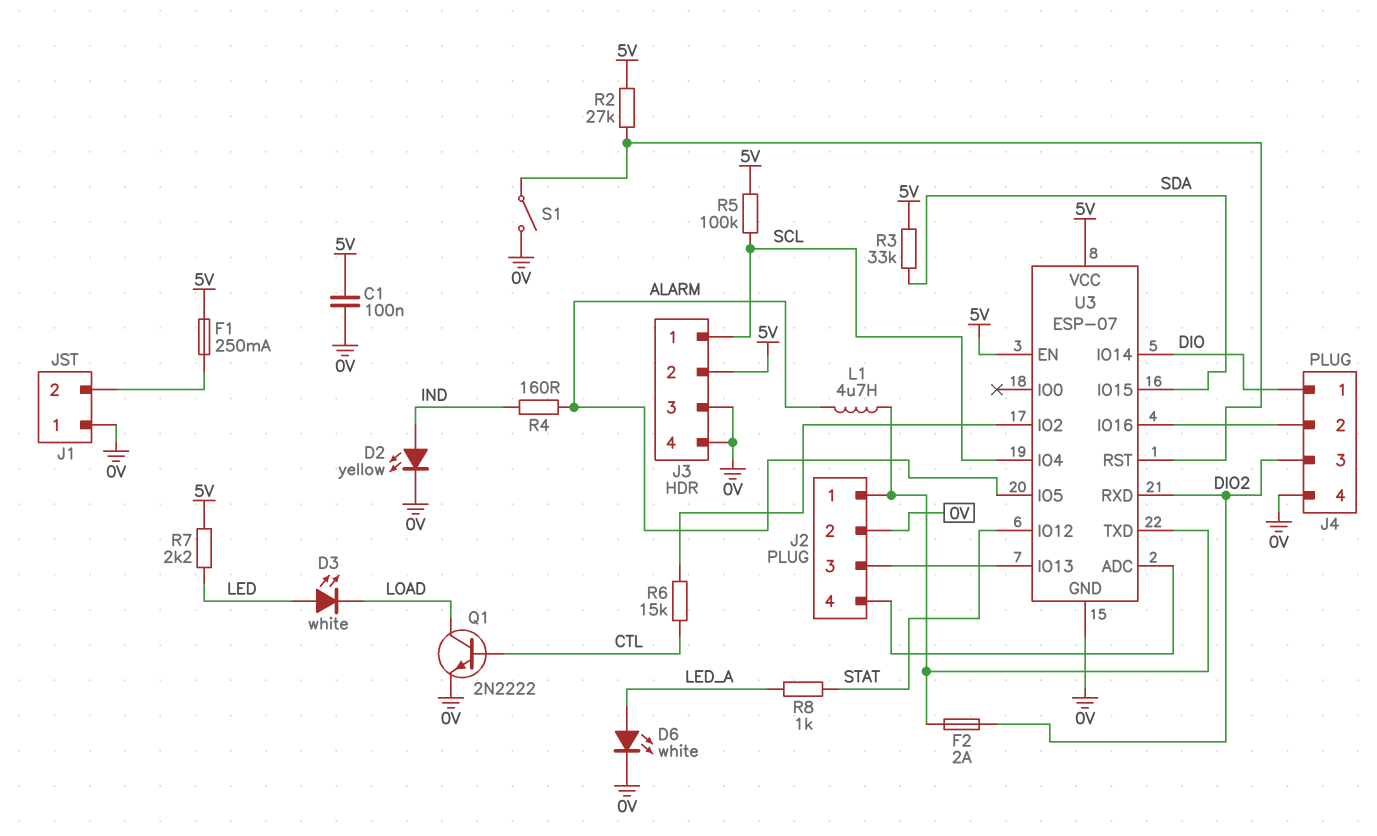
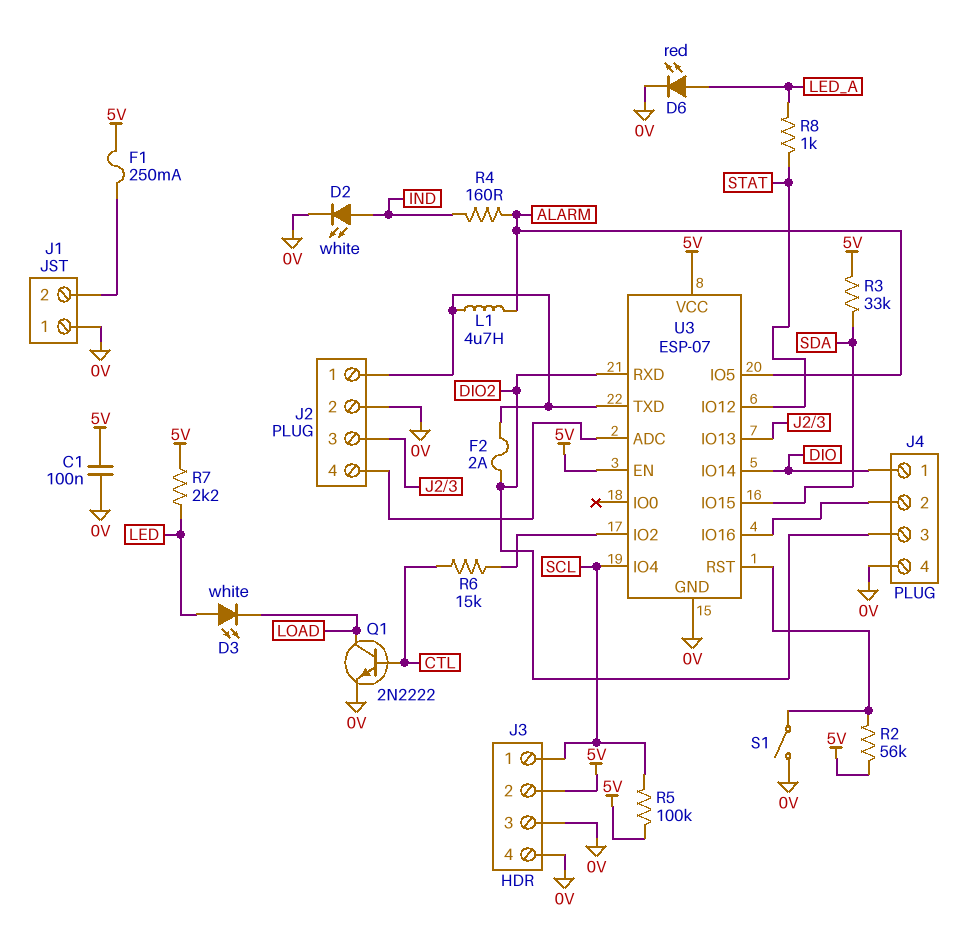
D2: LED yellow (A IND, K 0V) -> LED white (A IND, K 0V)
D6: LED white (A LED_A, K 0V) -> LED red (A LED_A, K 0V)
R2: 27k (5V, U3/RST) -> 56k (5V, U3/RST)

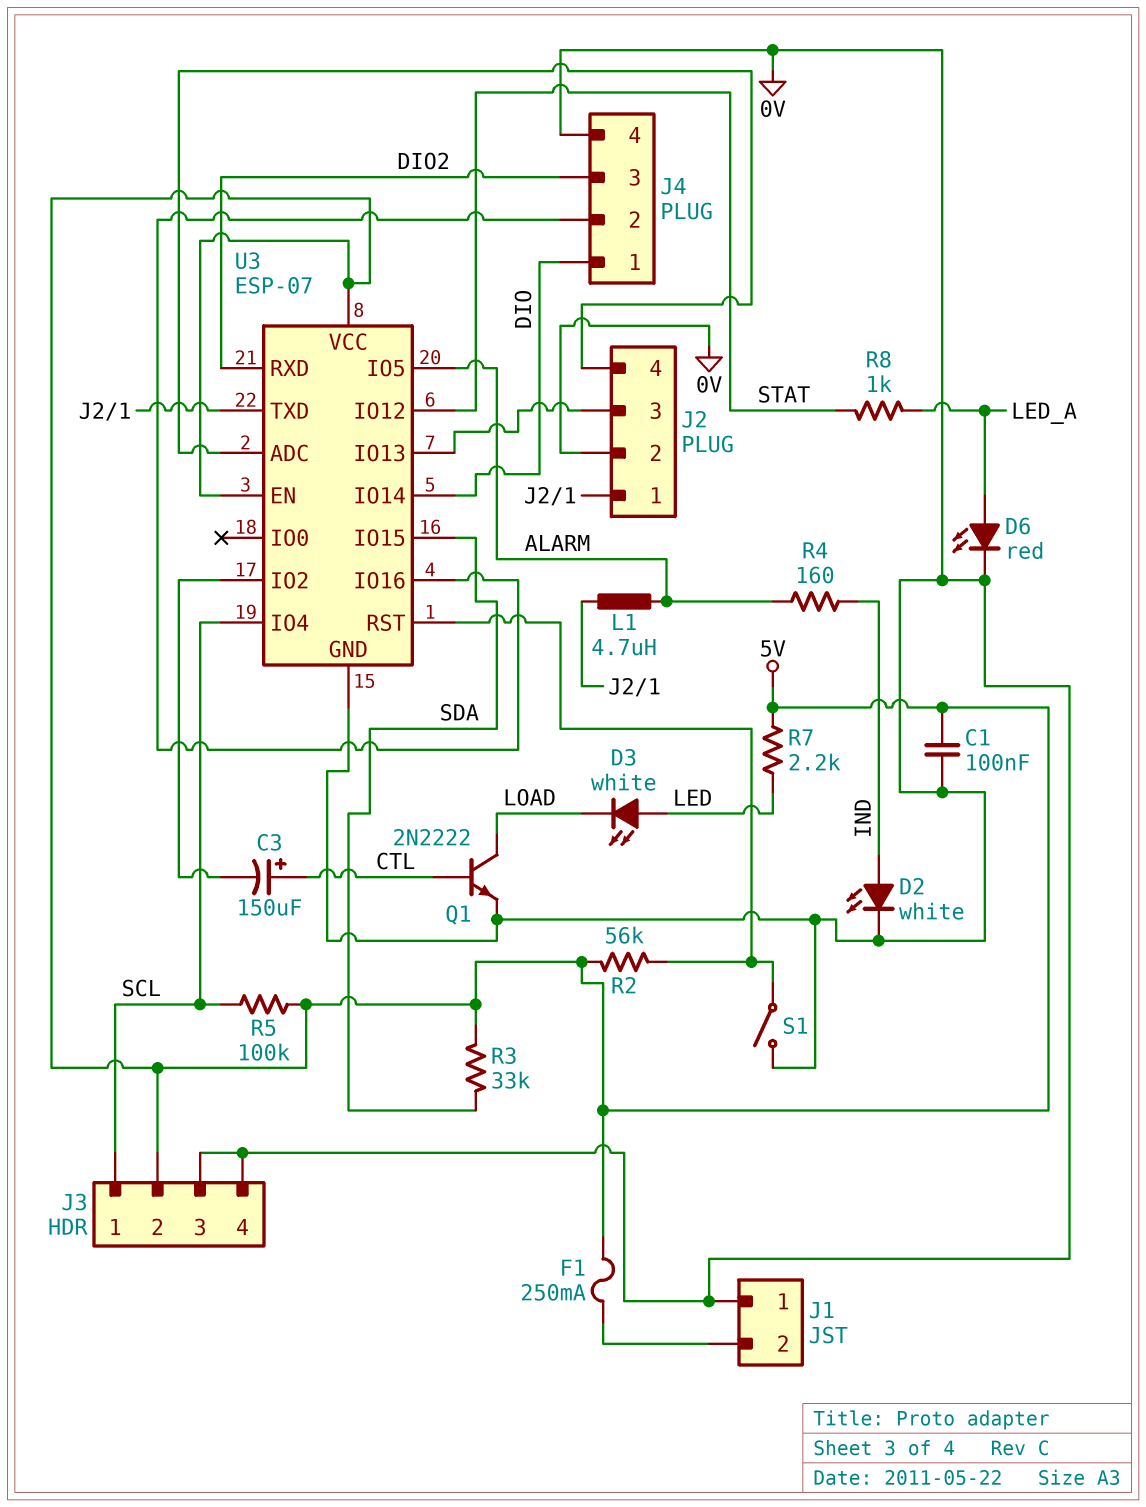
C3: none -> 150uF (plus CTL, minus U3/IO2)
F2: 2A (DIO2, J2/1) -> none
R6: 15k (CTL, U3/IO2) -> none

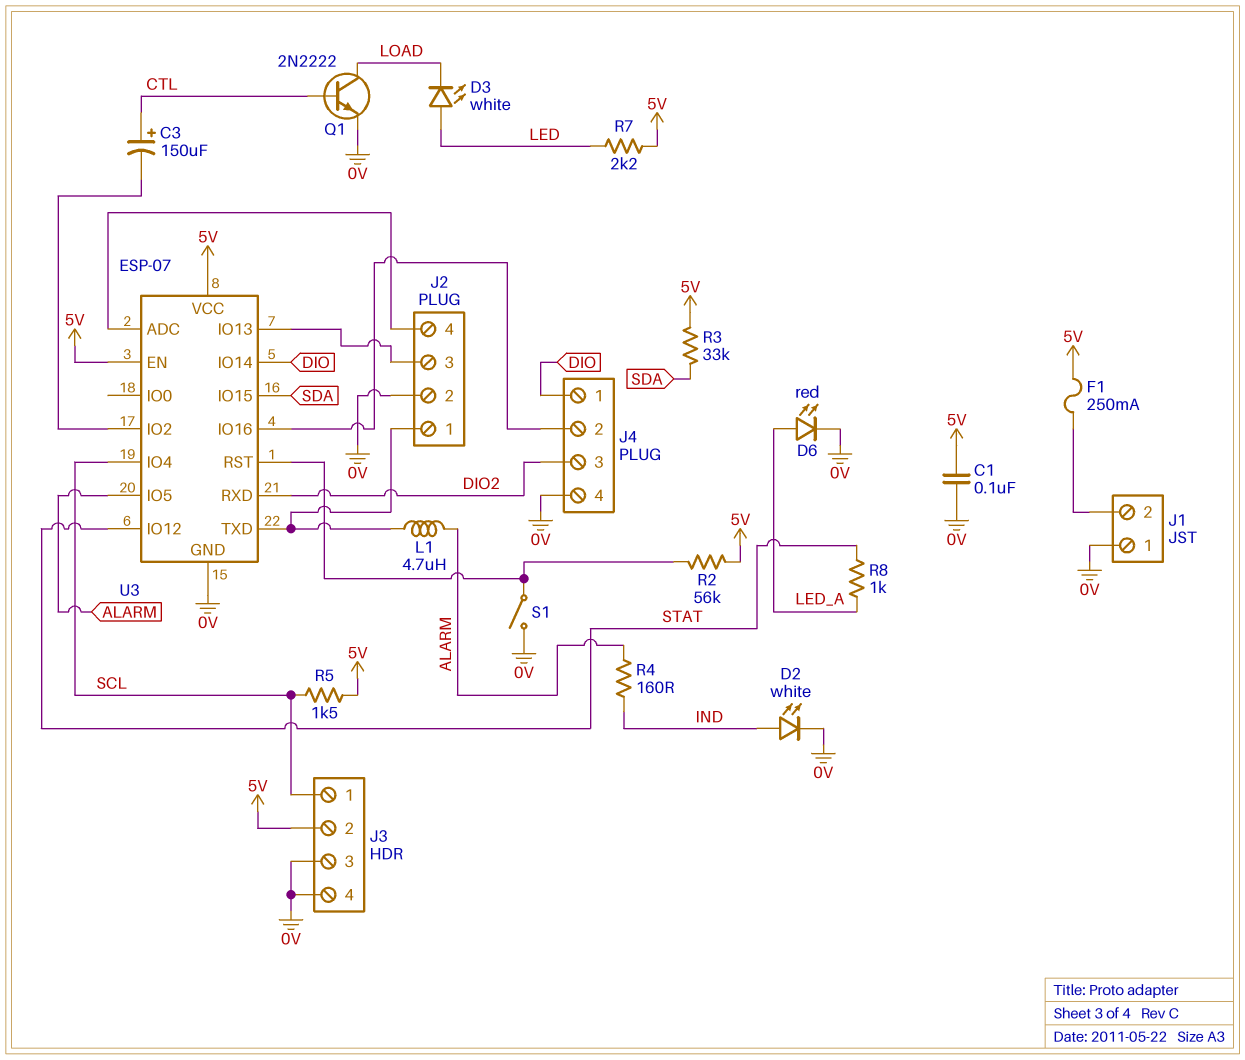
R5: 100k (5V, SCL) -> 1.5k (5V, SCL)

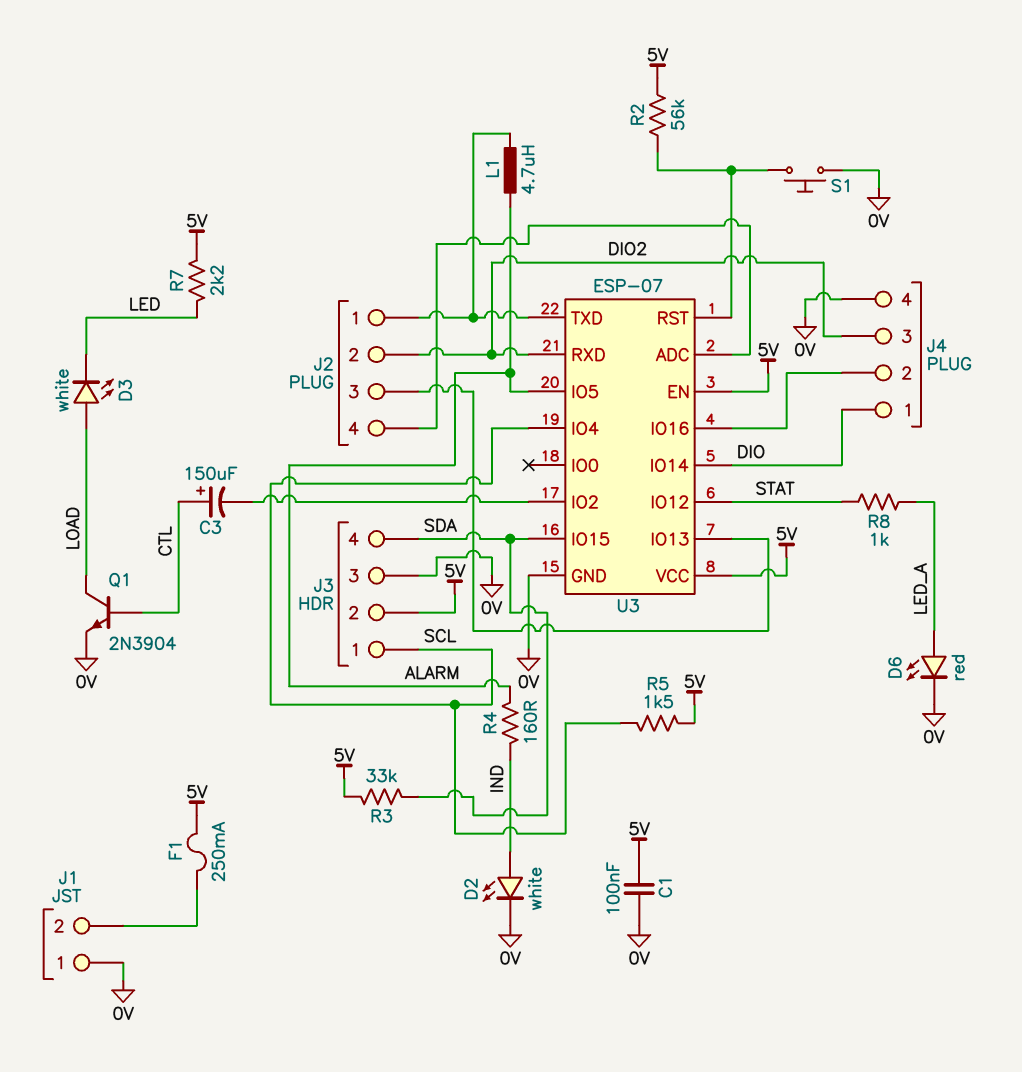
D3: LED white (A LED, K LOAD) -> LED white (A LOAD, K LED)
J2 pin 2: 0V -> DIO2
J3 pin 4: 0V -> SDA
Q1: NPN 2N2222 (B CTL, C LOAD, E 0V) -> NPN 2N3904 (B CTL, C LOAD, E 0V)
S1: switch (0V, U3/RST) -> button (0V, U3/RST)

